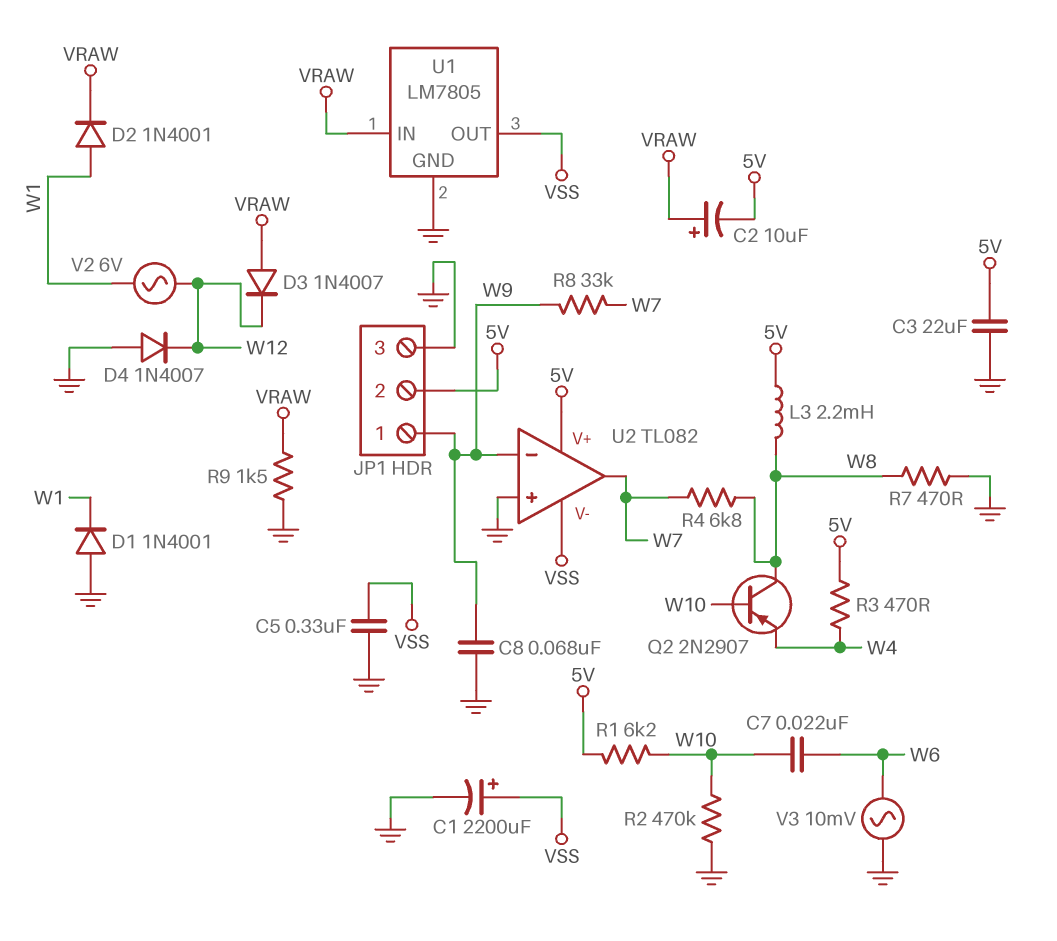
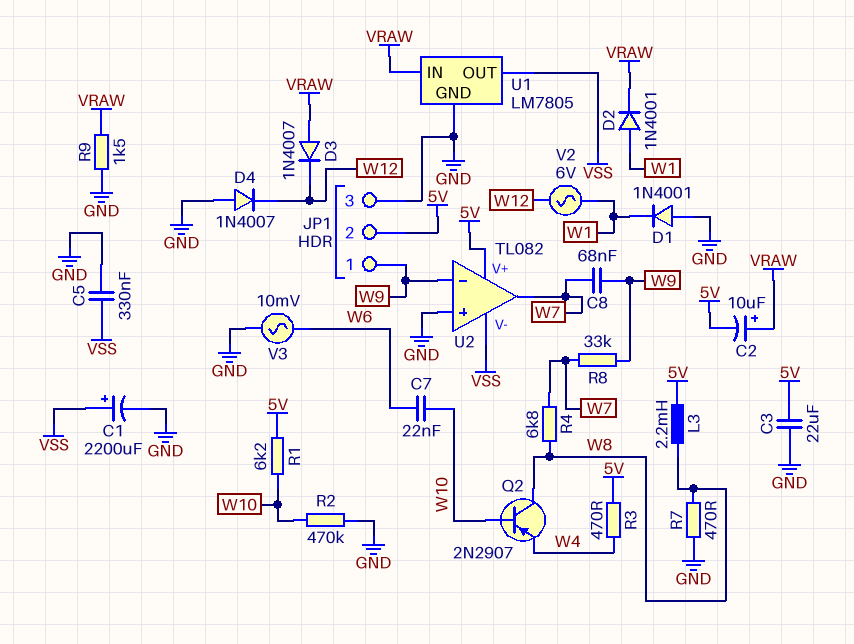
C8: 68nF (GND, W9) -> 68nF (W7, W9)

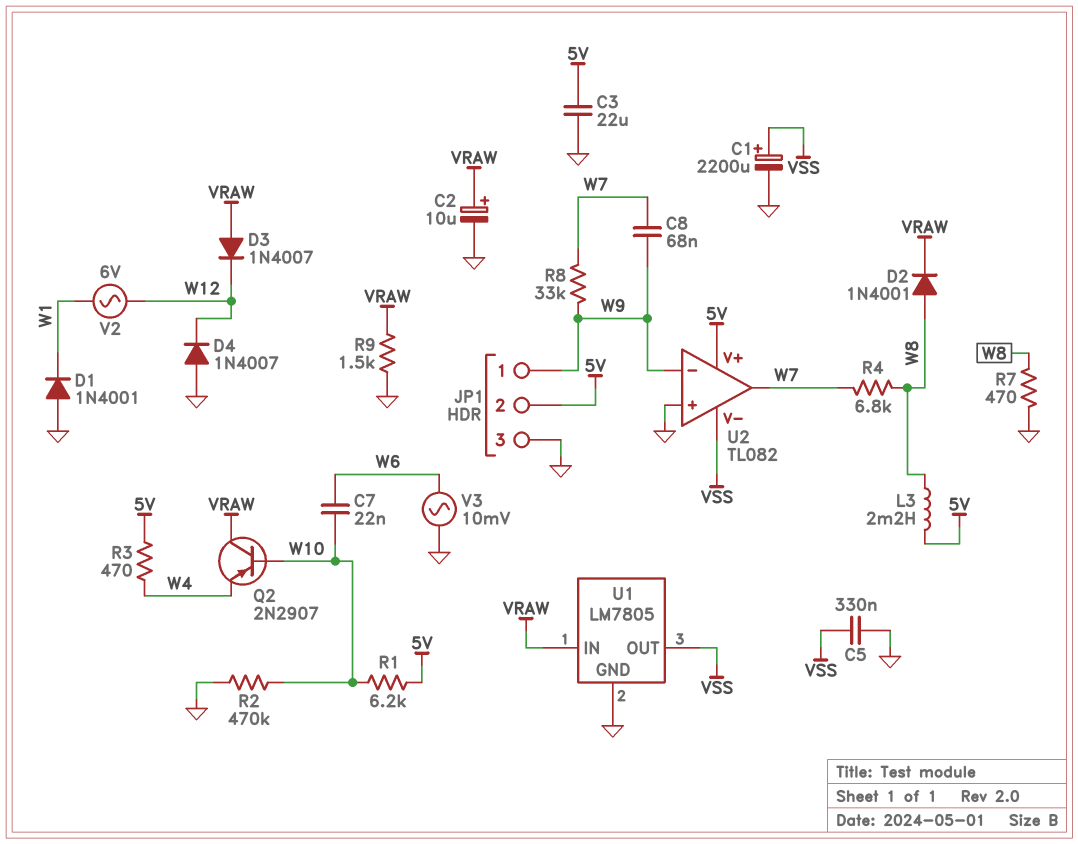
C2: 10uF (plus VRAW, minus 5V) -> 10uF (plus VRAW, minus GND)
D2: diode 1N4001 (A W1, K VRAW) -> diode 1N4001 (A W8, K VRAW)
Q2: PNP 2N2907 (B W10, C W8, E W4) -> PNP 2N2907 (B W10, C VRAW, E W4)

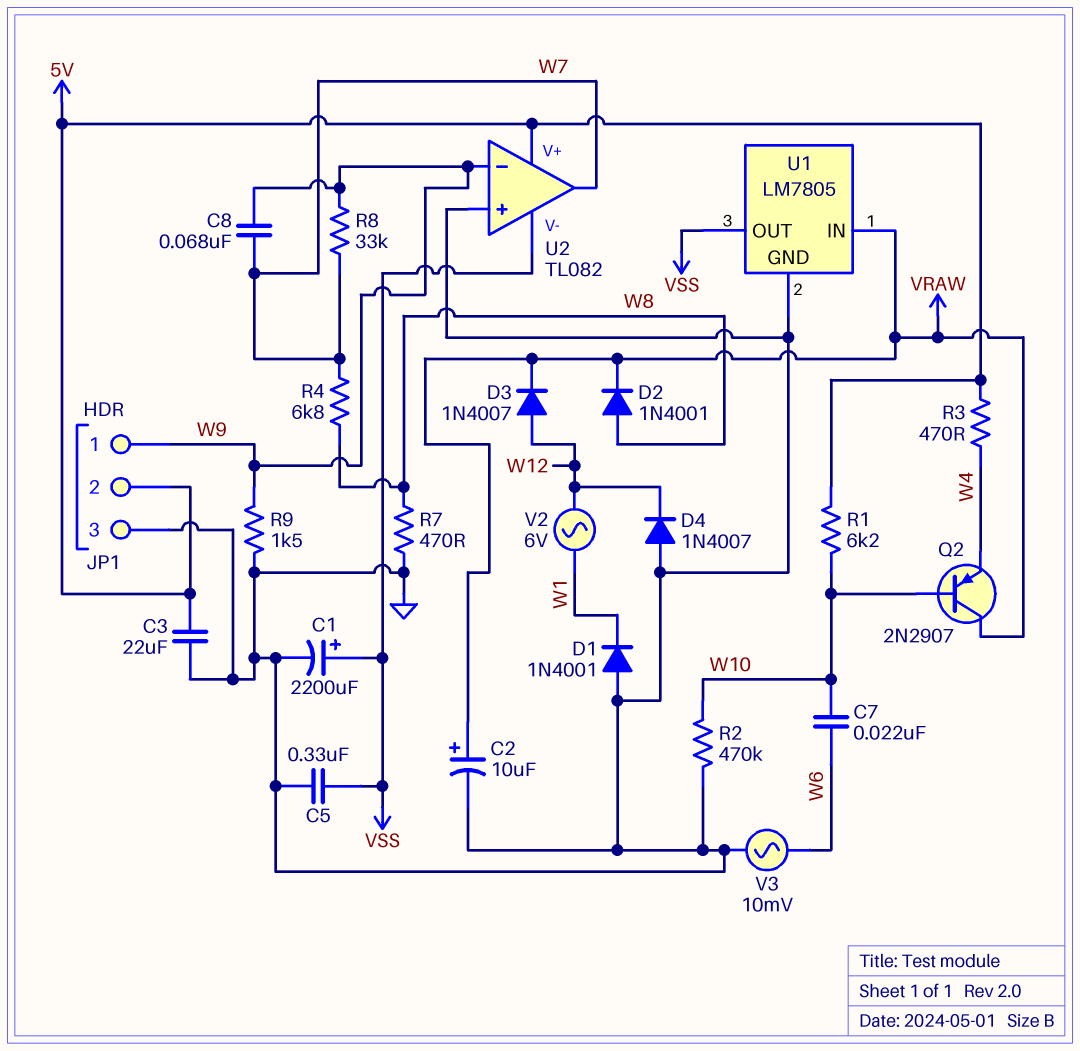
D3: diode 1N4007 (A VRAW, K W12) -> diode 1N4007 (A W12, K VRAW)
L3: 2.2mH (5V, W8) -> none
R9: 1.5k (GND, VRAW) -> 1.5k (GND, W9)

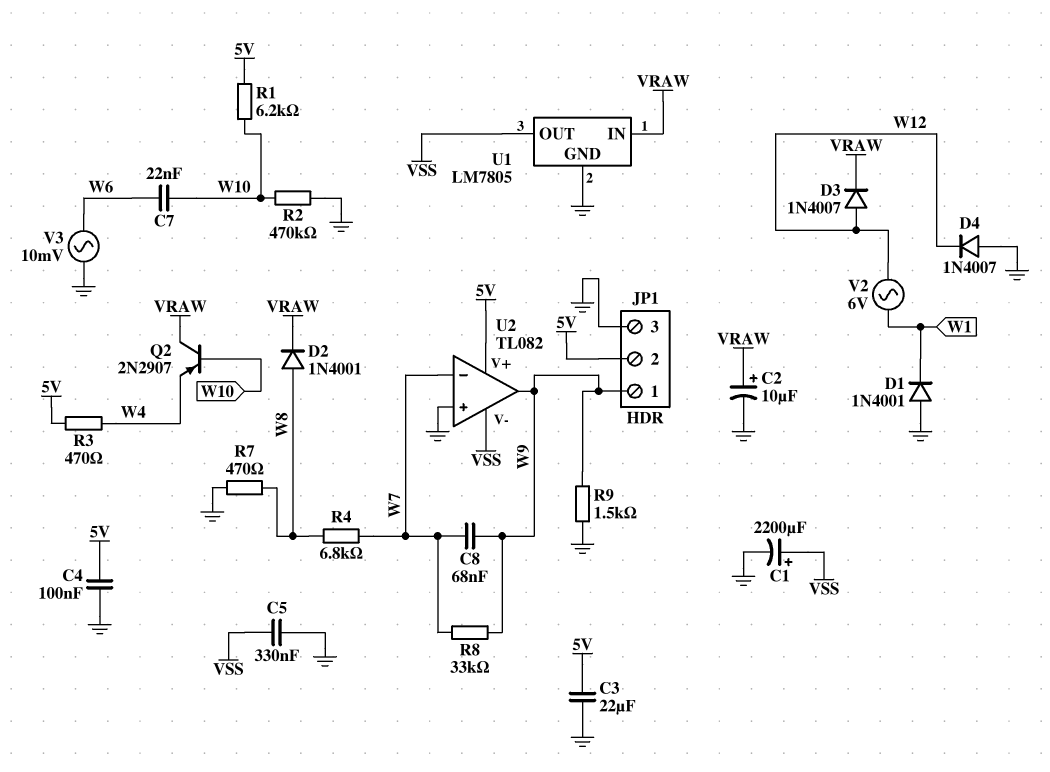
C4: none -> 100nF (5V, GND)
U2 pin in-: W9 -> W7
U2 pin out: W7 -> W9

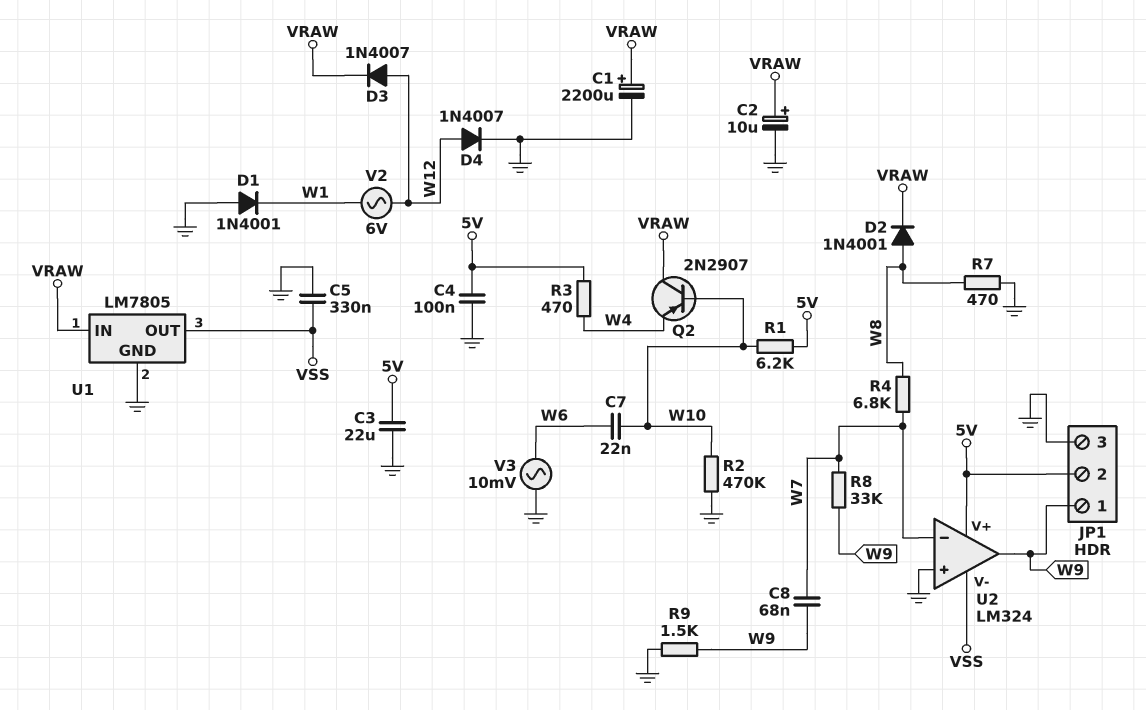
C1: 2200uF (plus VSS, minus GND) -> 2200uF (plus VRAW, minus GND)
D4: diode 1N4007 (A GND, K W12) -> diode 1N4007 (A W12, K GND)
U2: TL082 -> LM324

